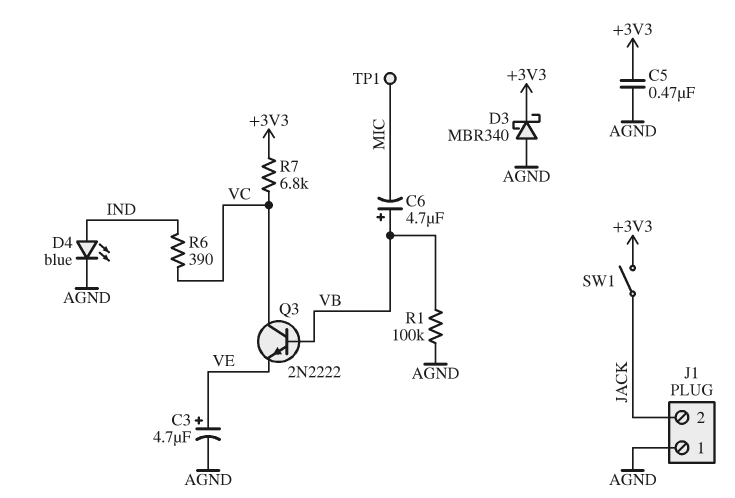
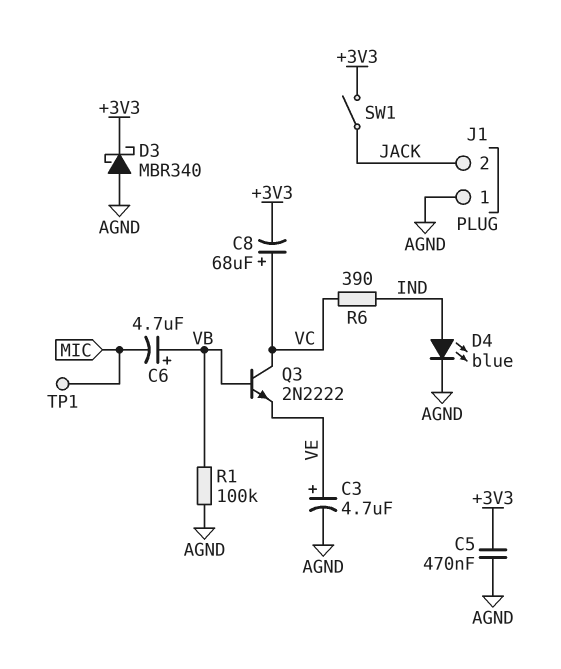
C8: none -> 68uF (plus VC, minus +3V3)
R7: 6.8k (+3V3, VC) -> none

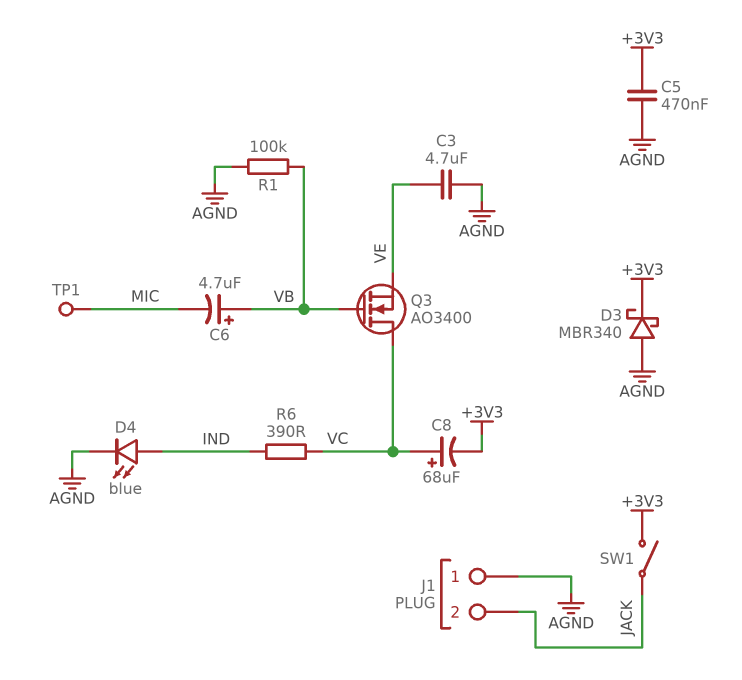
C3: 4.7uF (plus VE, minus AGND) -> 4.7uF (AGND, VE)
Q3: NPN 2N2222 (B VB, C VC, E VE) -> NMOS AO3400 (G VB, D VC, S VE)

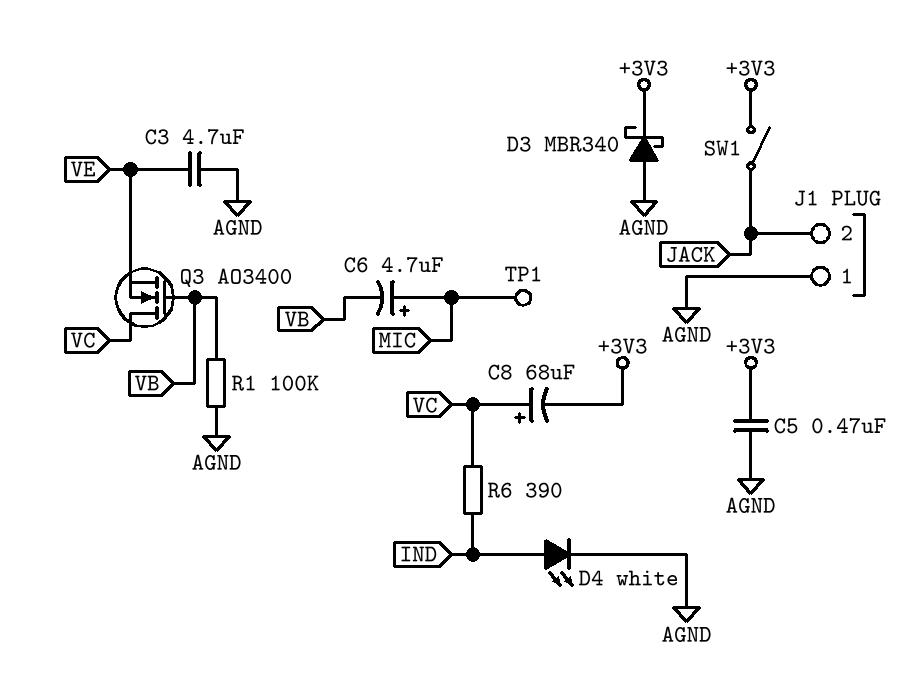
C6: 4.7uF (plus VB, minus MIC) -> 4.7uF (plus MIC, minus VB)
D4: LED blue (A IND, K AGND) -> LED white (A IND, K AGND)

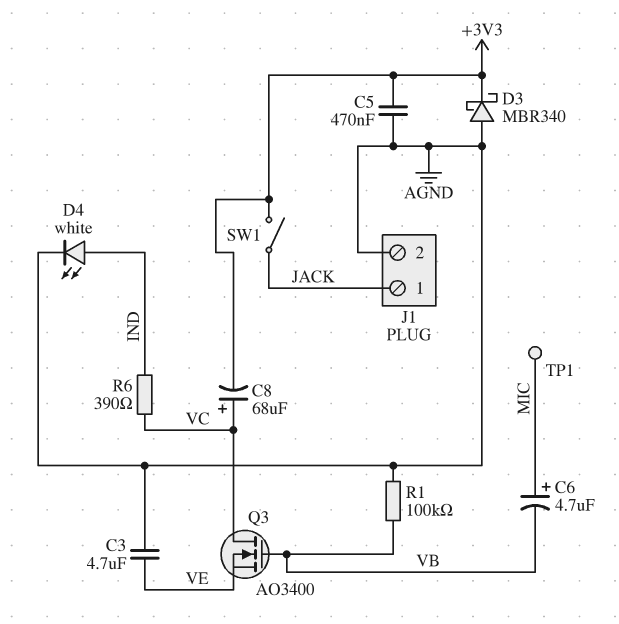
J1 pin 1: AGND -> JACK
J1 pin 2: JACK -> AGND

